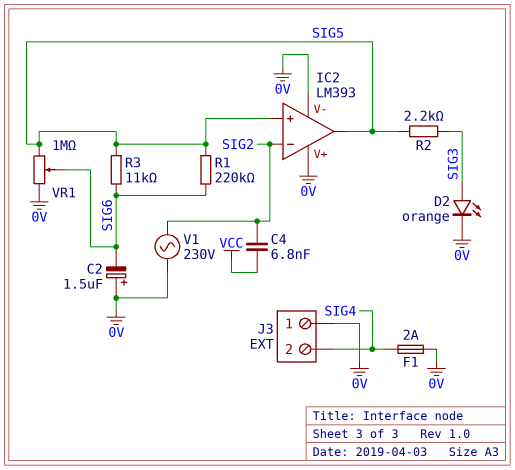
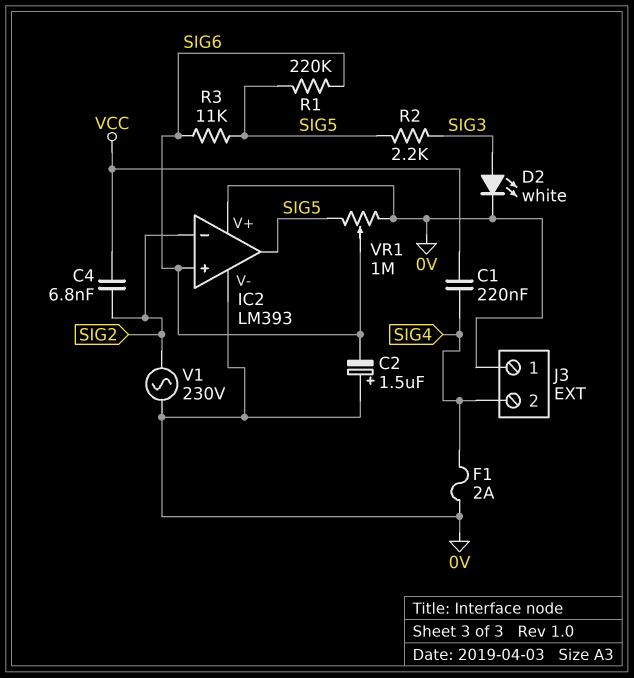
C1: none -> 220nF (SIG4, VCC)
D2: LED orange (A SIG3, K 0V) -> LED white (A SIG3, K 0V)
IC2 pin in+: SIG5 -> SIG6

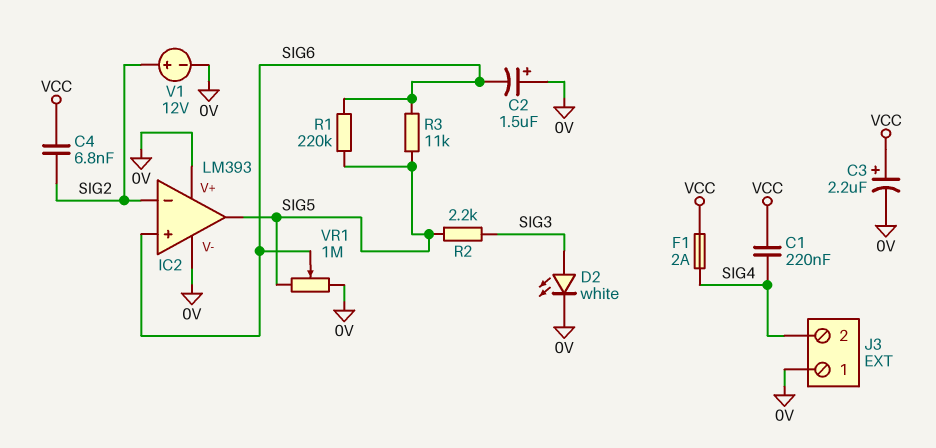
C3: none -> 2.2uF (plus VCC, minus 0V)
F1: 2A (0V, SIG4) -> 2A (SIG4, VCC)
V1: AC 230V (0V, SIG2) -> 12V (plus SIG2, minus 0V)

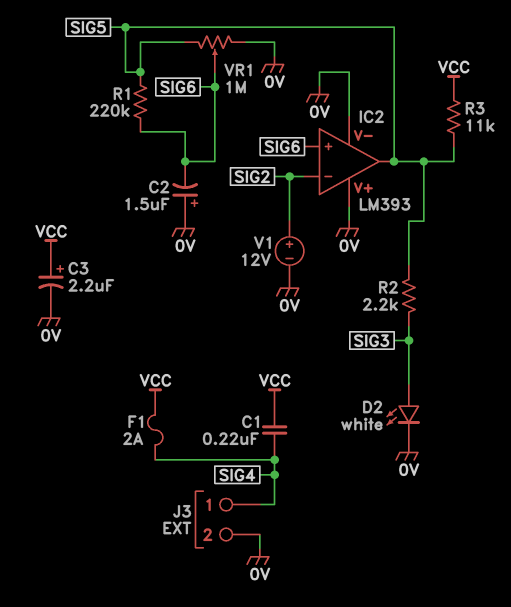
C4: 6.8nF (SIG2, VCC) -> none
J3 pin 1: 0V -> SIG4
J3 pin 2: SIG4 -> 0V
R3: 11k (SIG5, SIG6) -> 11k (SIG5, VCC)

